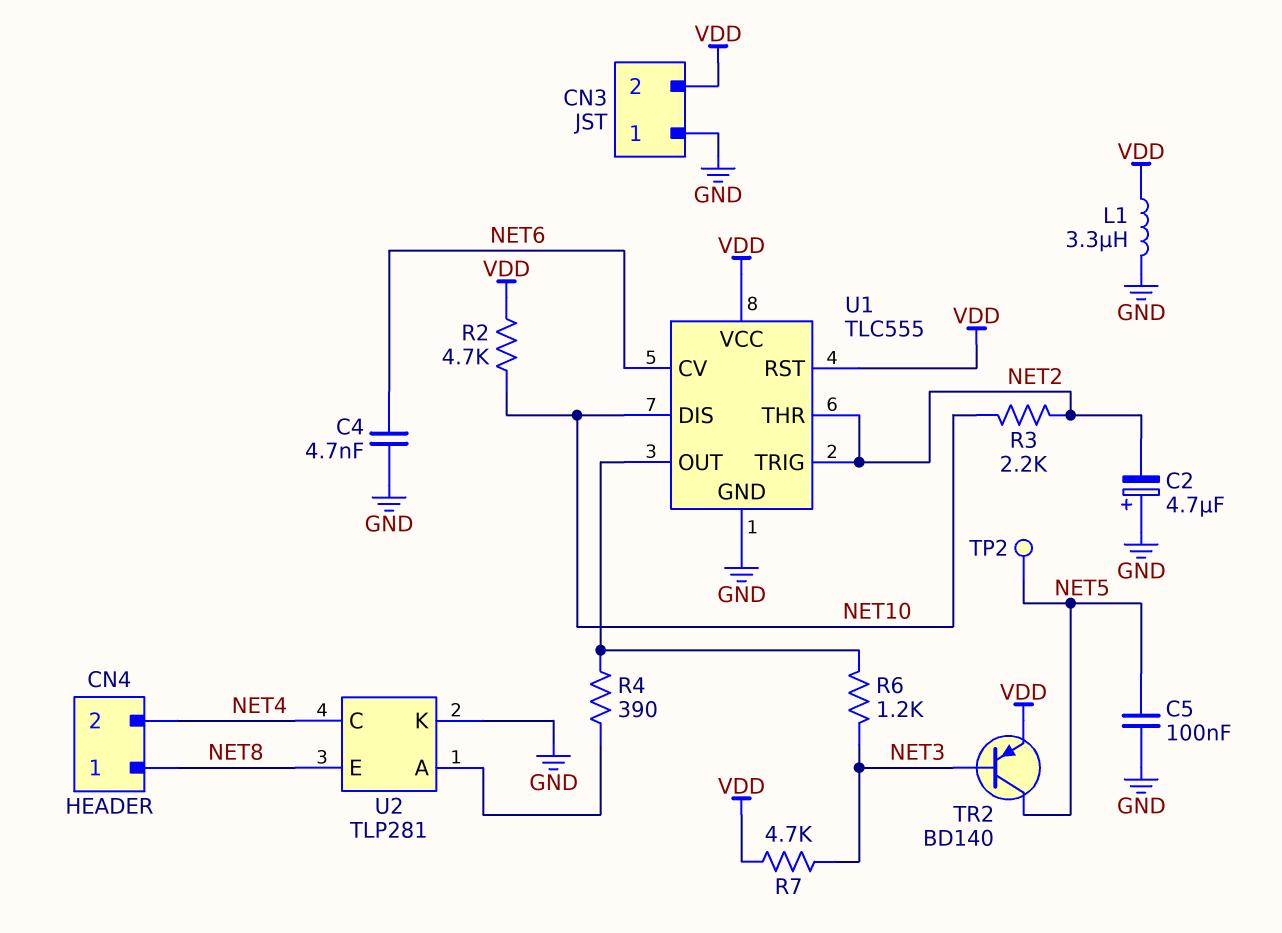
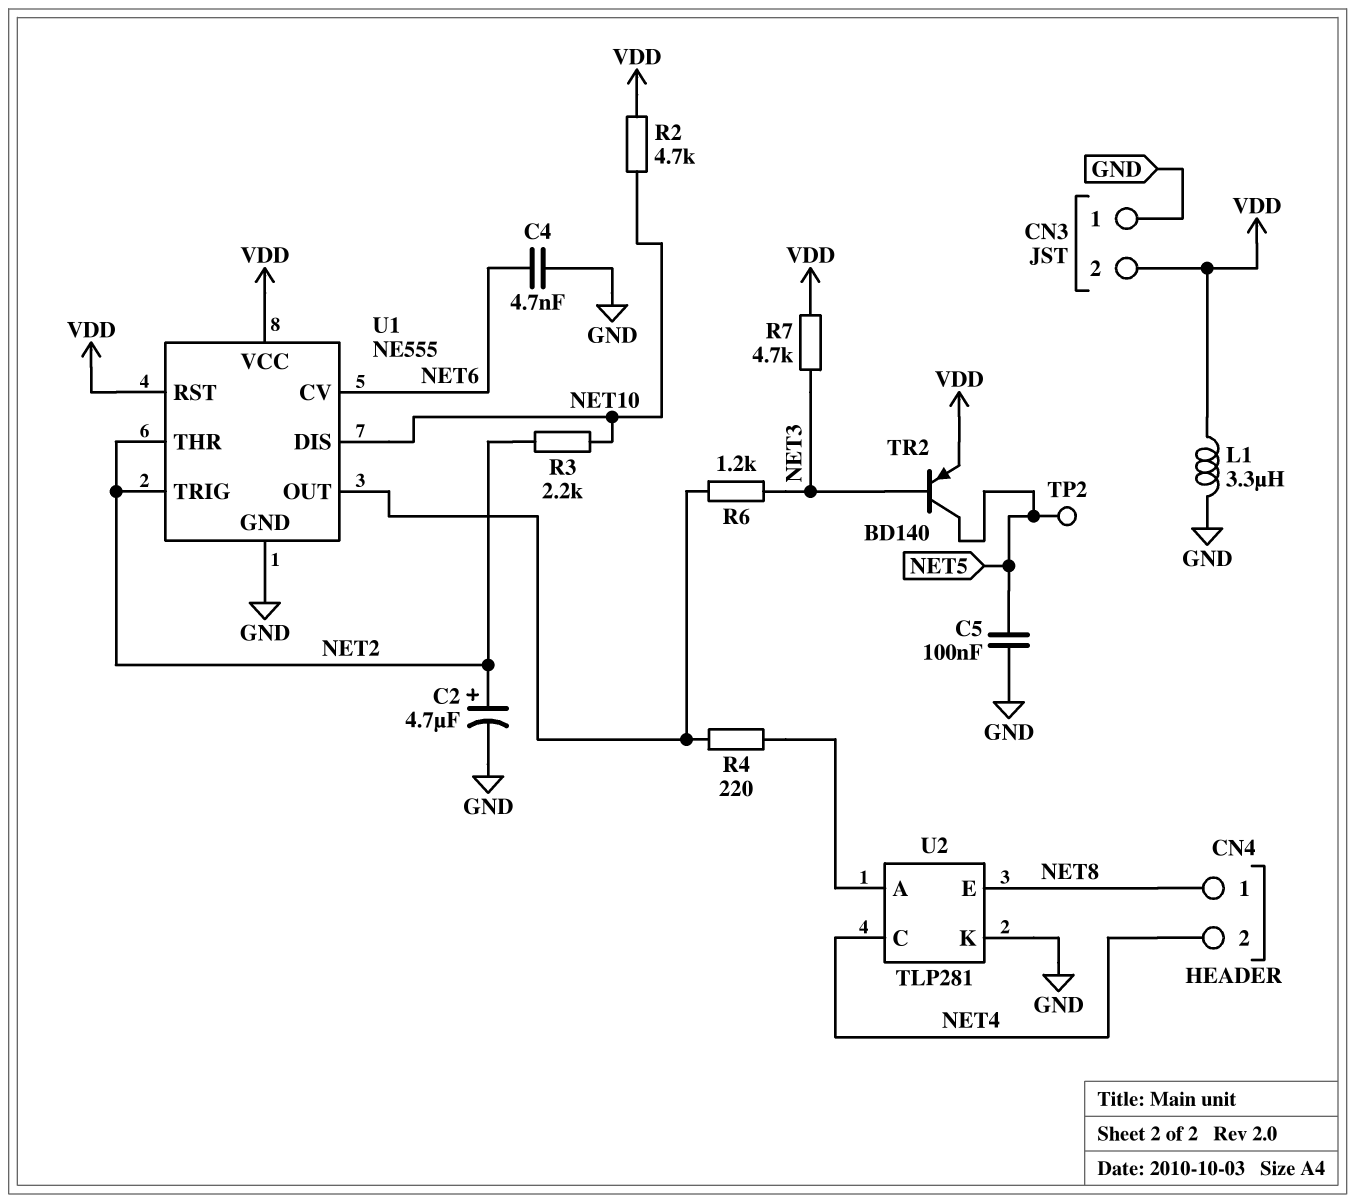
C2: 4.7uF (plus GND, minus NET2) -> 4.7uF (plus NET2, minus GND)
R4: 390 (U1/OUT, U2/A) -> 220 (U1/OUT, U2/A)
U1: TLC555 -> NE555

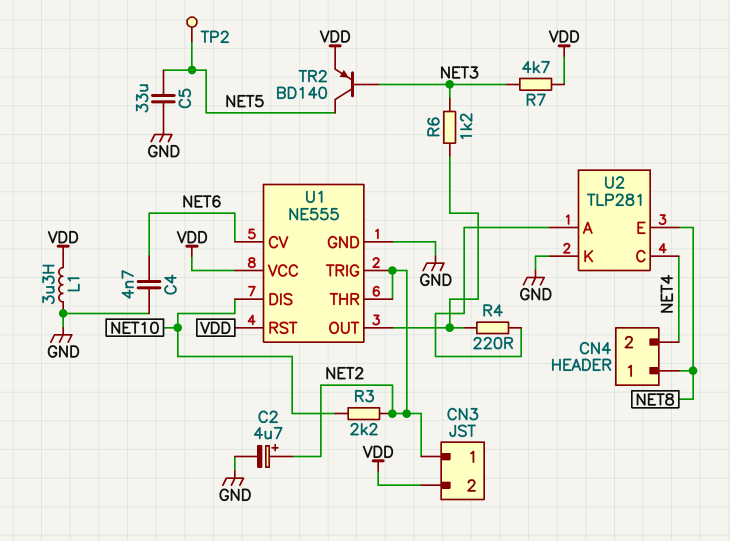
C5: 100nF (GND, NET5) -> 33uF (GND, NET5)
CN3 pin 1: GND -> NET2
R2: 4.7k (NET10, VDD) -> none

